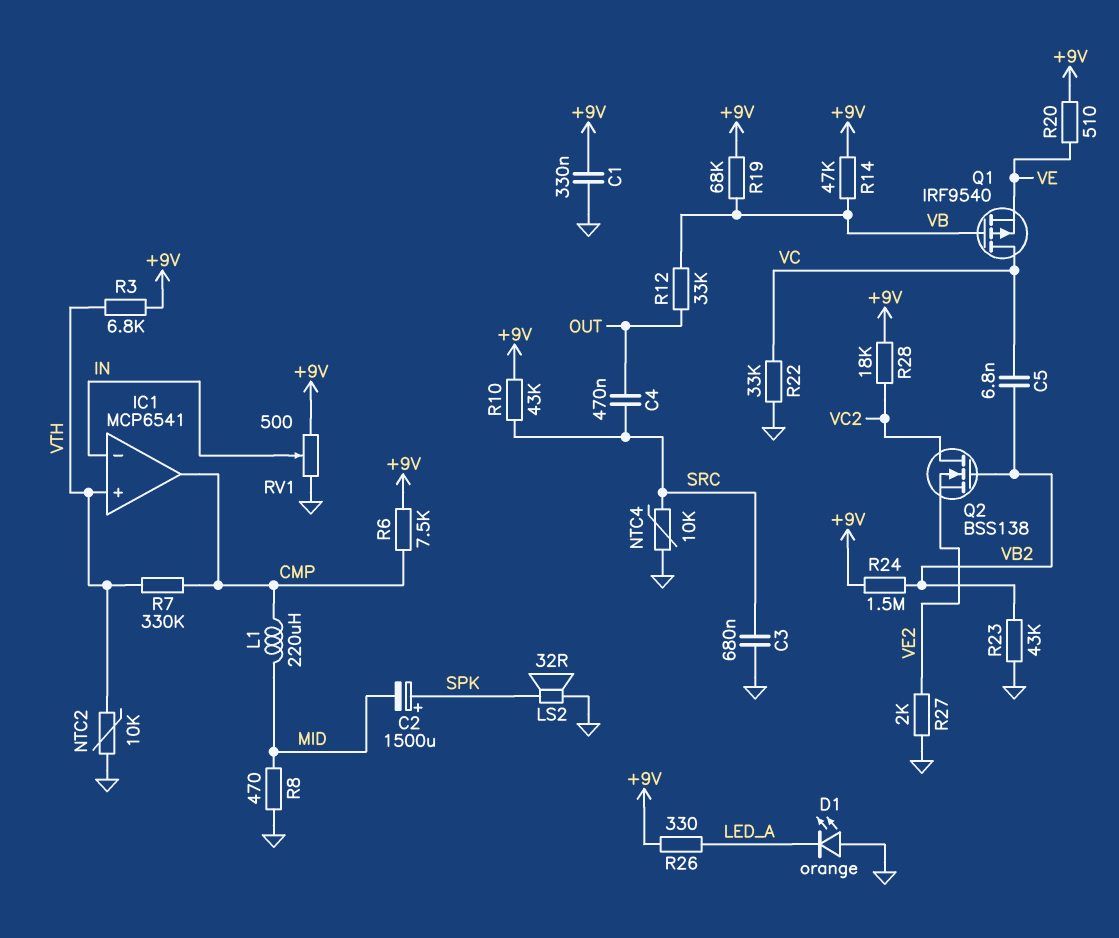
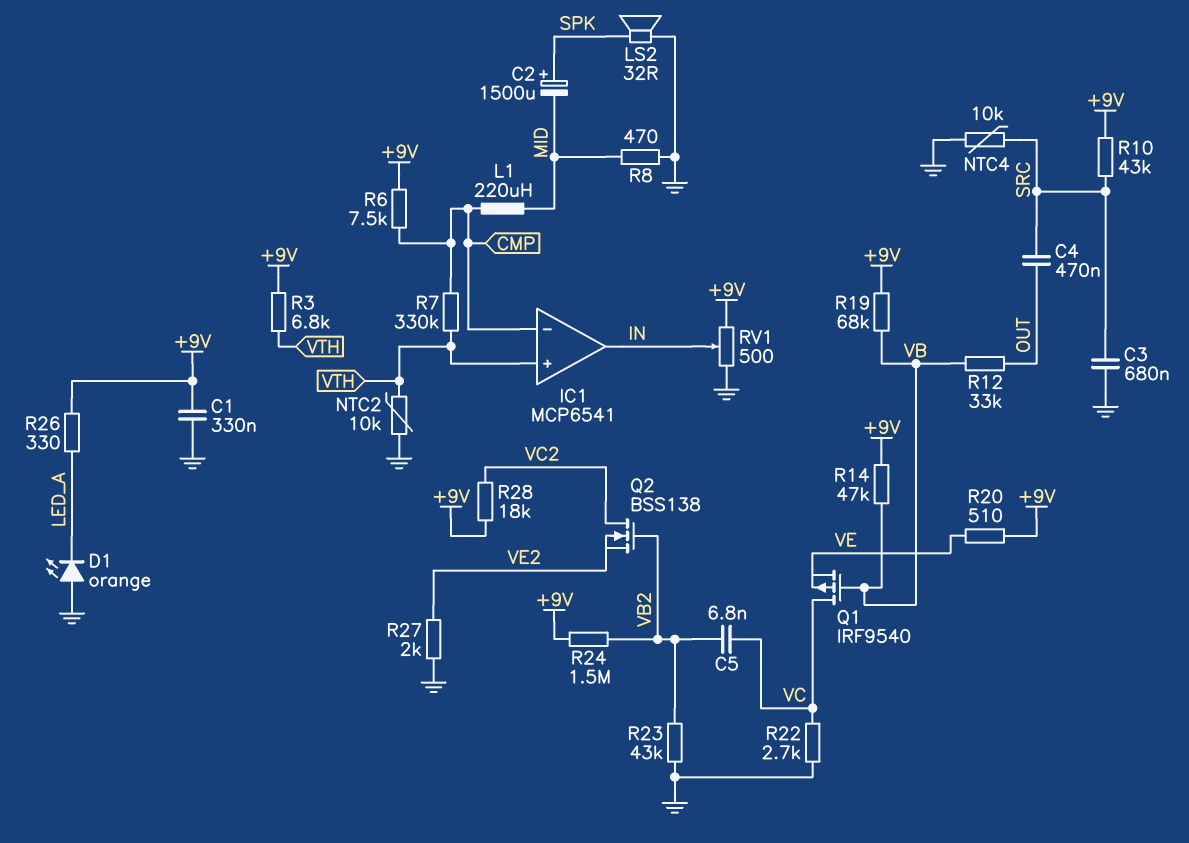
IC1 pin in-: IN -> CMP
IC1 pin out: CMP -> IN
R22: 33k (GND, VC) -> 2.7k (GND, VC)

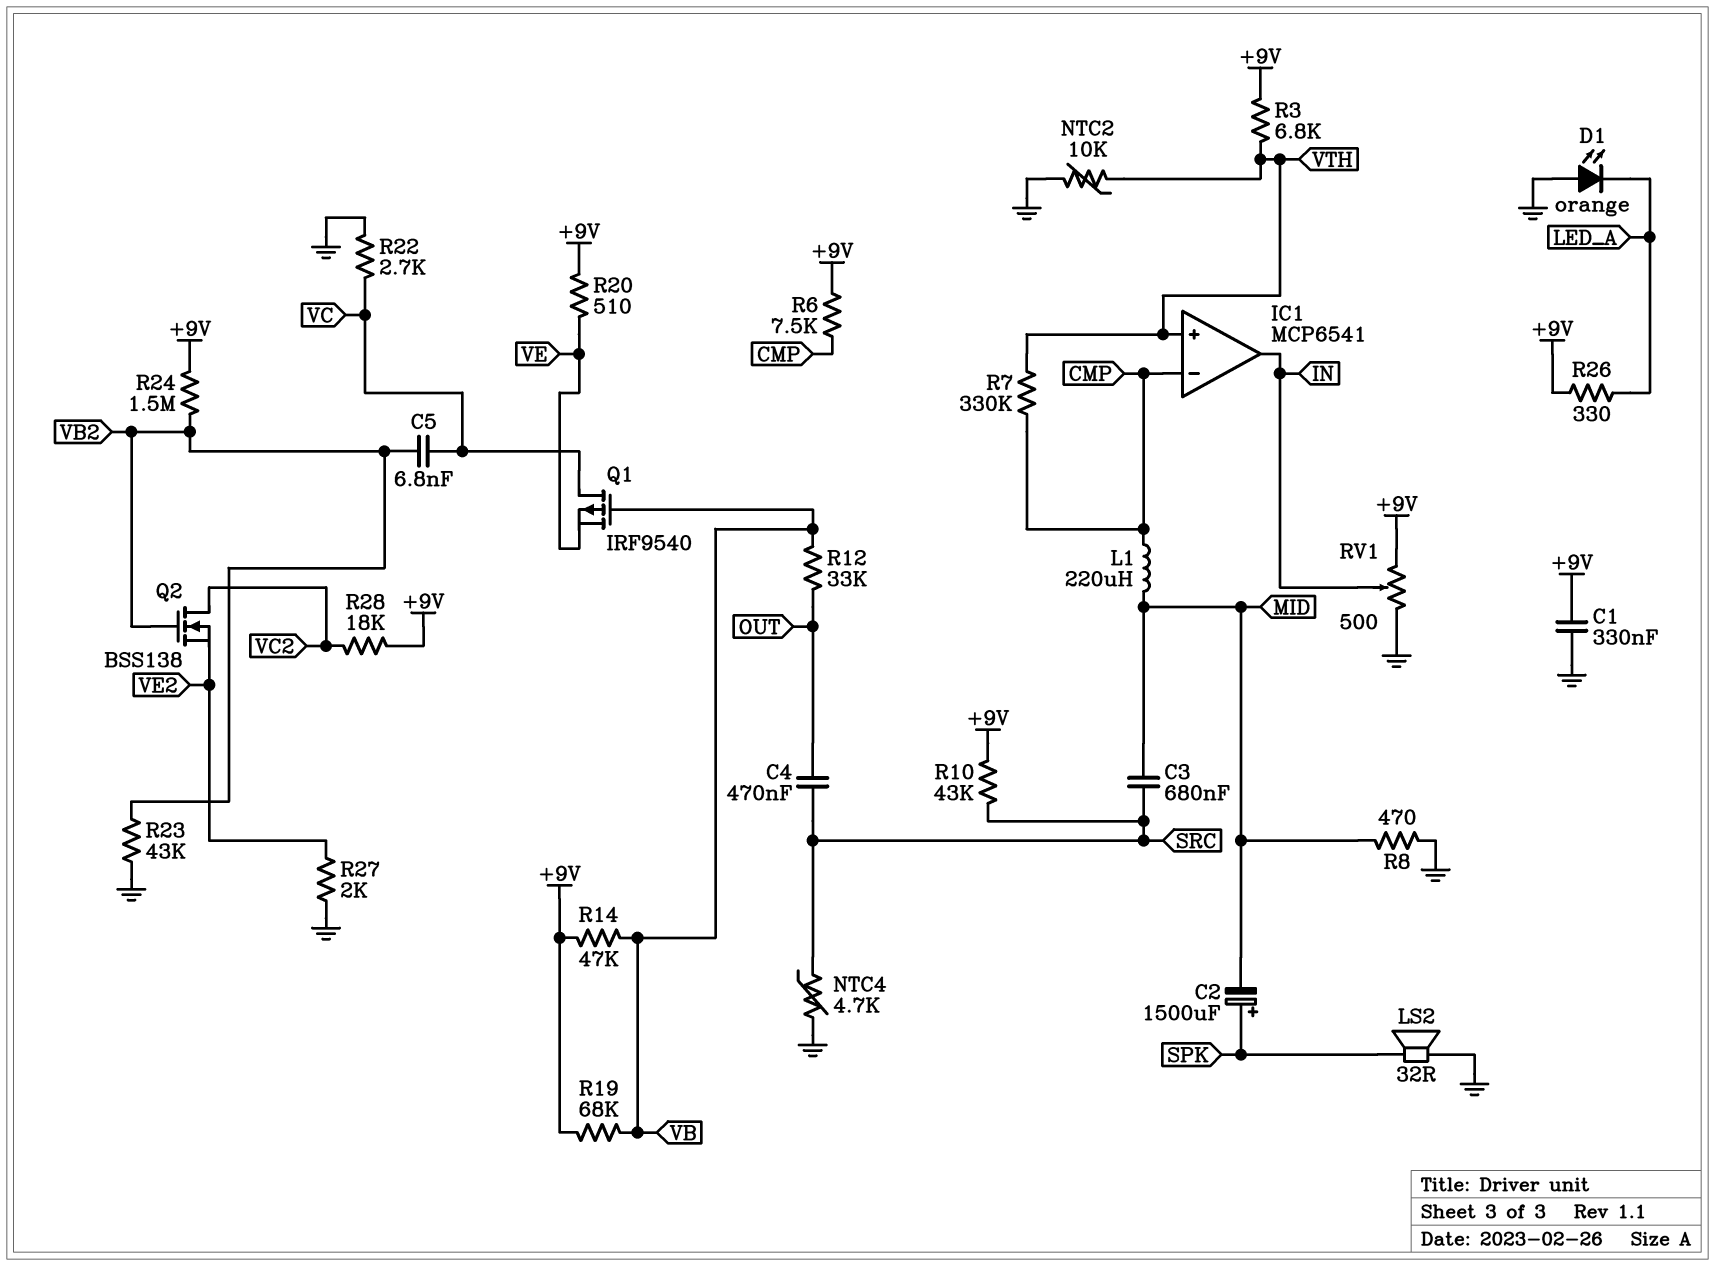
C3: 680nF (GND, SRC) -> 680nF (MID, SRC)
NTC4: 10k (GND, SRC) -> 4.7k (GND, SRC)

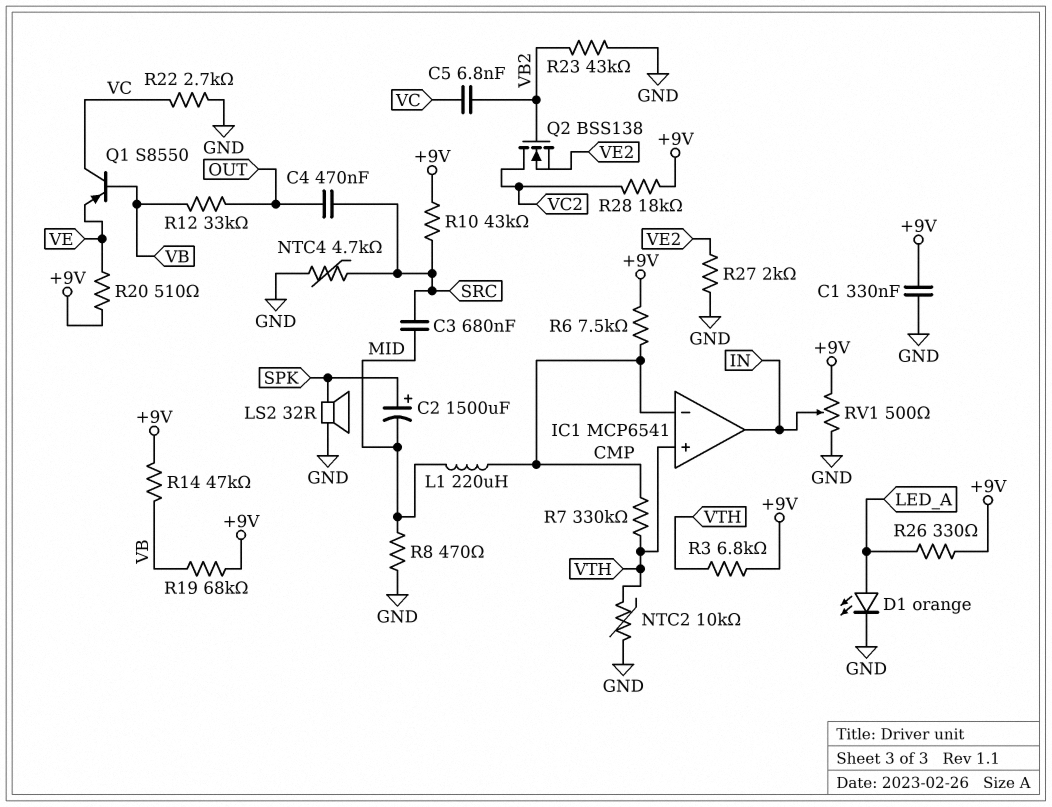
D1: LED orange (A GND, K LED_A) -> LED orange (A LED_A, K GND)
Q1: PMOS IRF9540 (G VB, D VC, S VE) -> PNP S8550 (B VB, C VC, E VE)
R24: 1.5M (+9V, VB2) -> none

